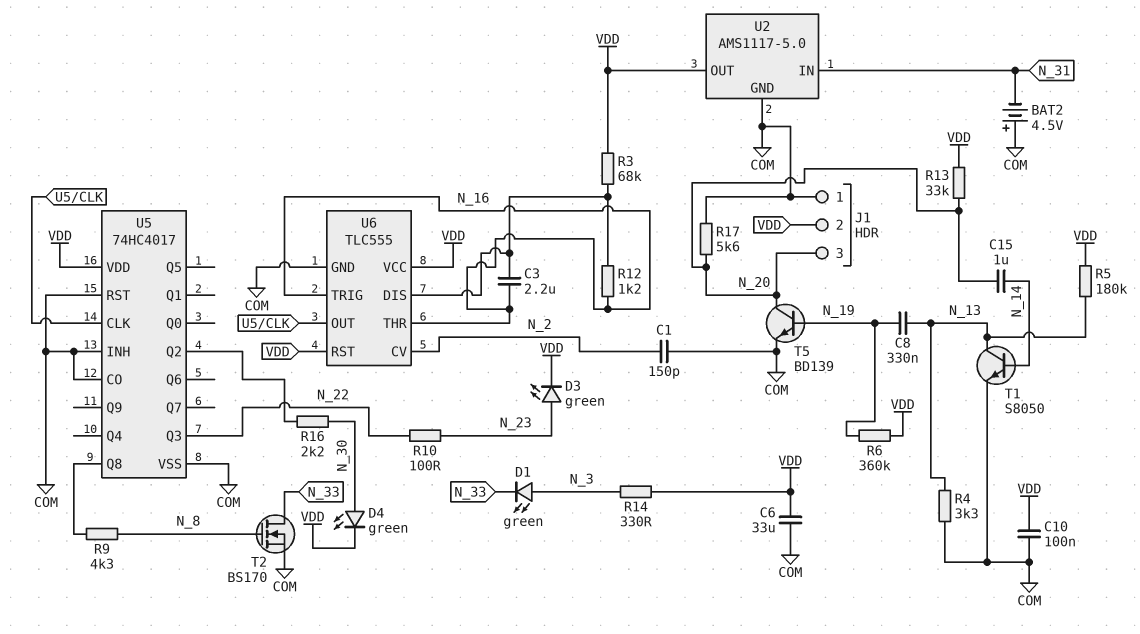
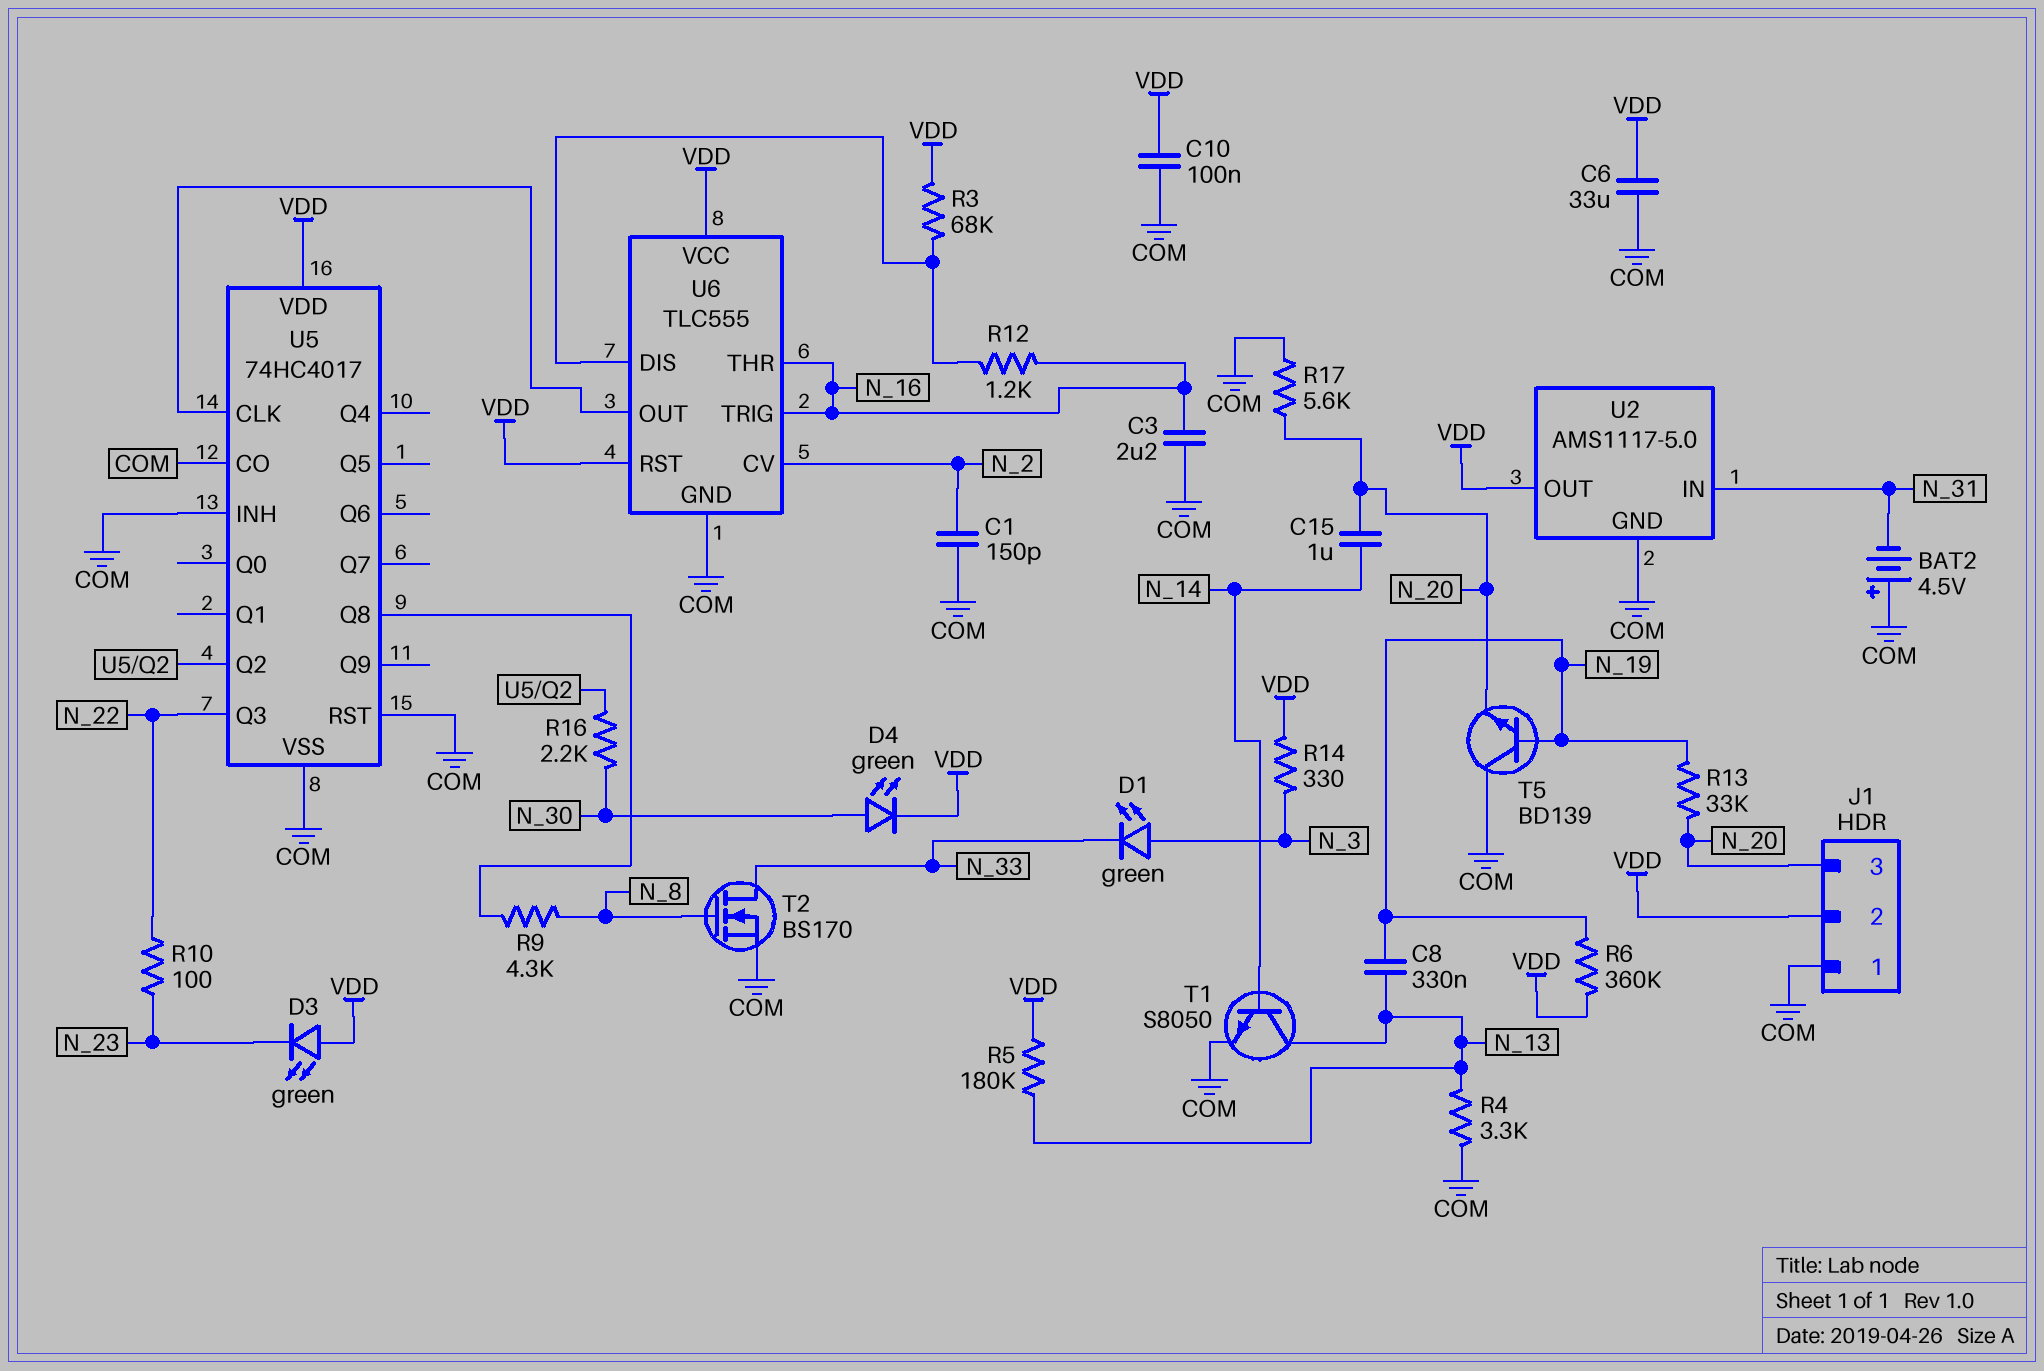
C3: 2.2uF (N_16, U6/DIS) -> 2.2uF (COM, N_16)
D3: LED green (A N_23, K VDD) -> LED green (A VDD, K N_23)
R13: 33k (N_20, VDD) -> 33k (N_19, N_20)
T5: NPN BD139 (B N_19, C N_20, E COM) -> NPN BD139 (B N_19, C COM, E N_20)

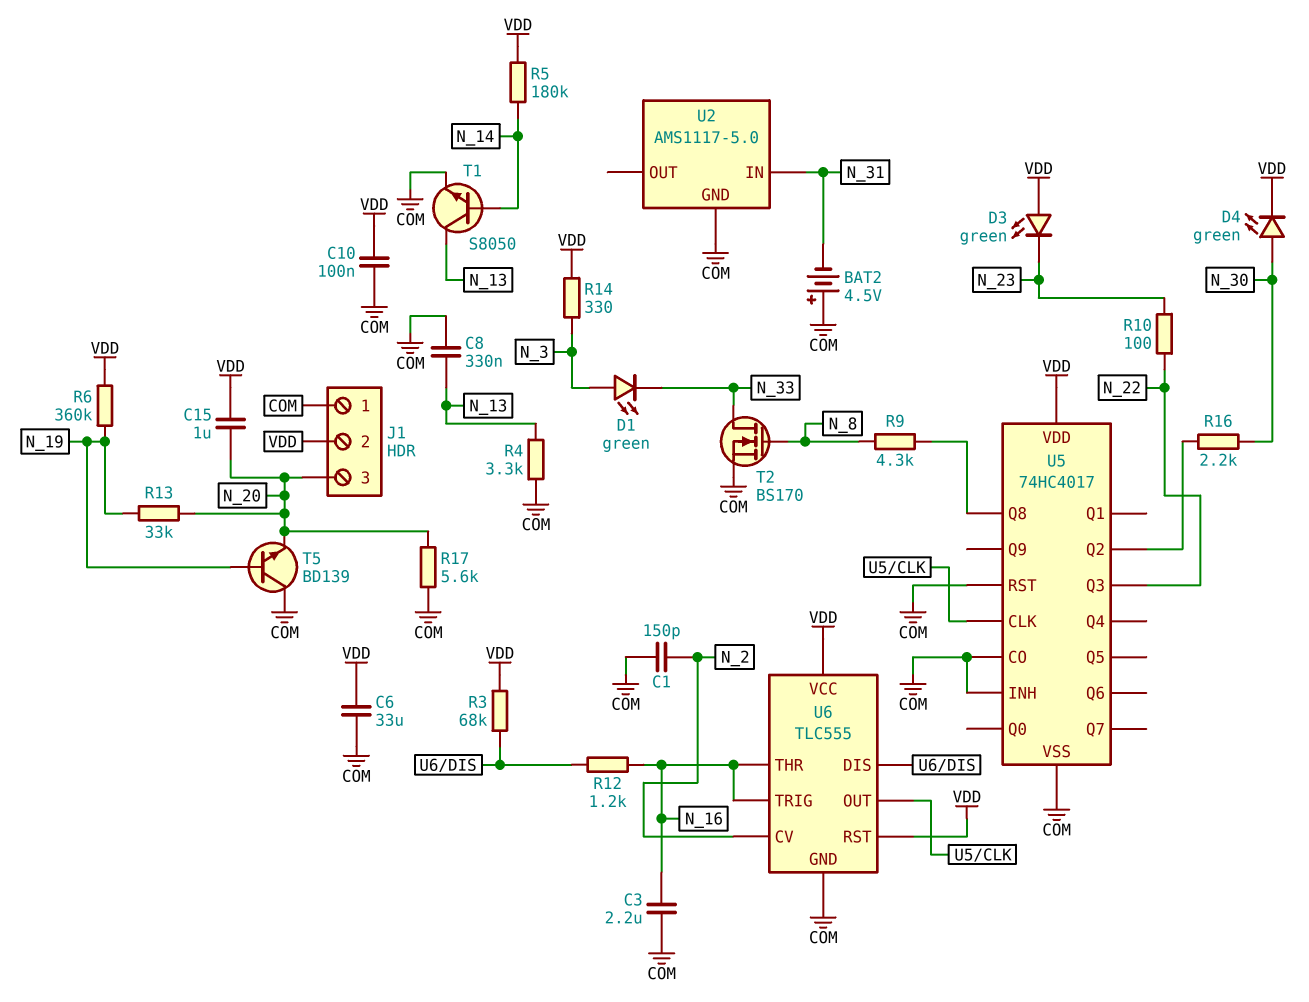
C8: 330nF (N_13, N_19) -> 330nF (COM, N_13)
C15: 1uF (N_14, N_20) -> 1uF (N_20, VDD)
R5: 180k (N_13, VDD) -> 180k (N_14, VDD)
U2 pin OUT: VDD -> none

